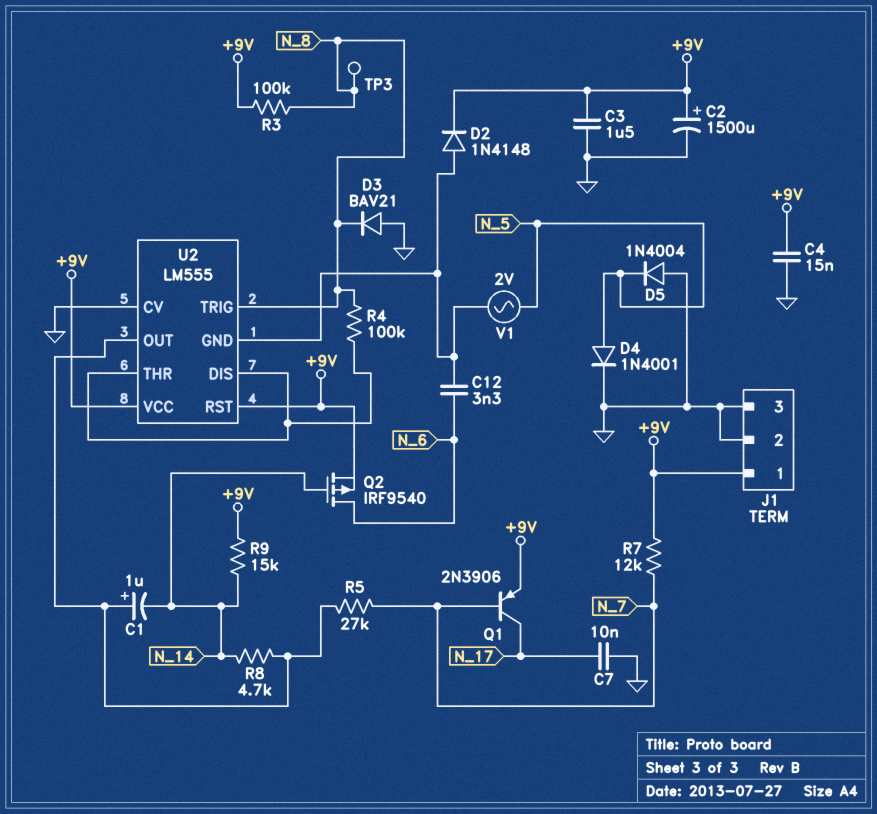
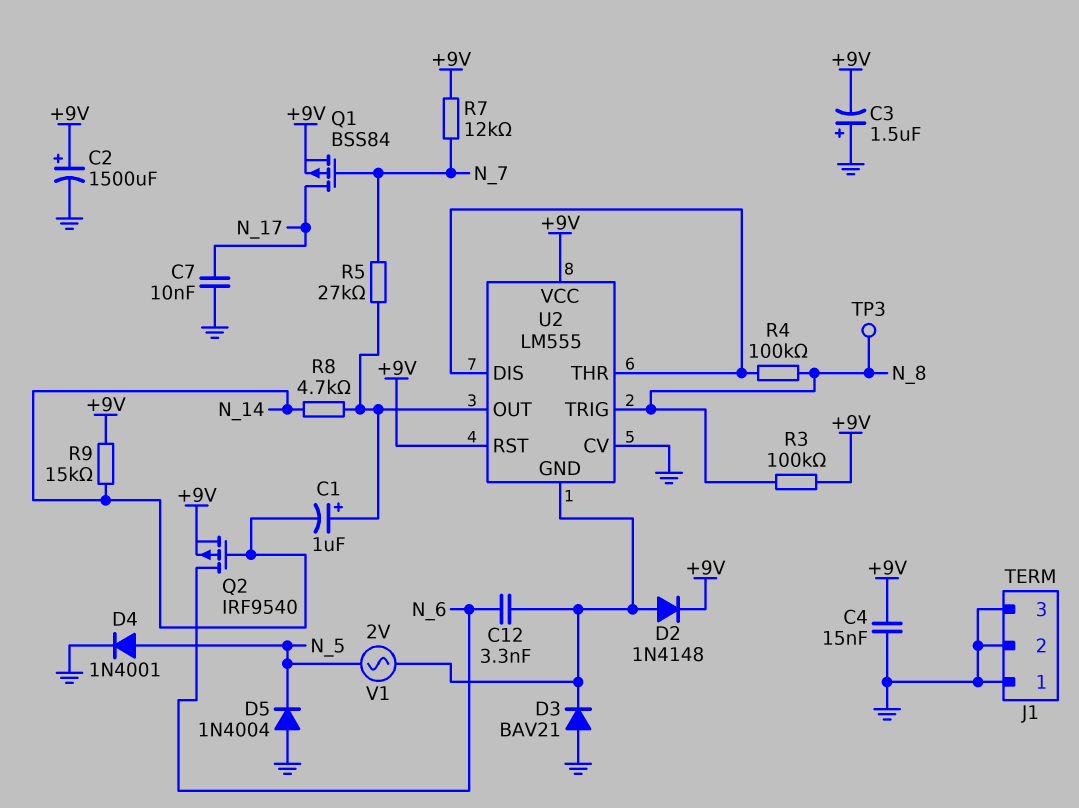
C3: 1.5uF (+9V, GND) -> 1.5uF (plus GND, minus +9V)
D3: diode BAV21 (A GND, K N_8) -> diode BAV21 (A GND, K U2/GND)
J1 pin 1: +9V -> GND
Q1: PNP 2N3906 (B N_7, C N_17, E +9V) -> PMOS BSS84 (G N_7, D N_17, S +9V)

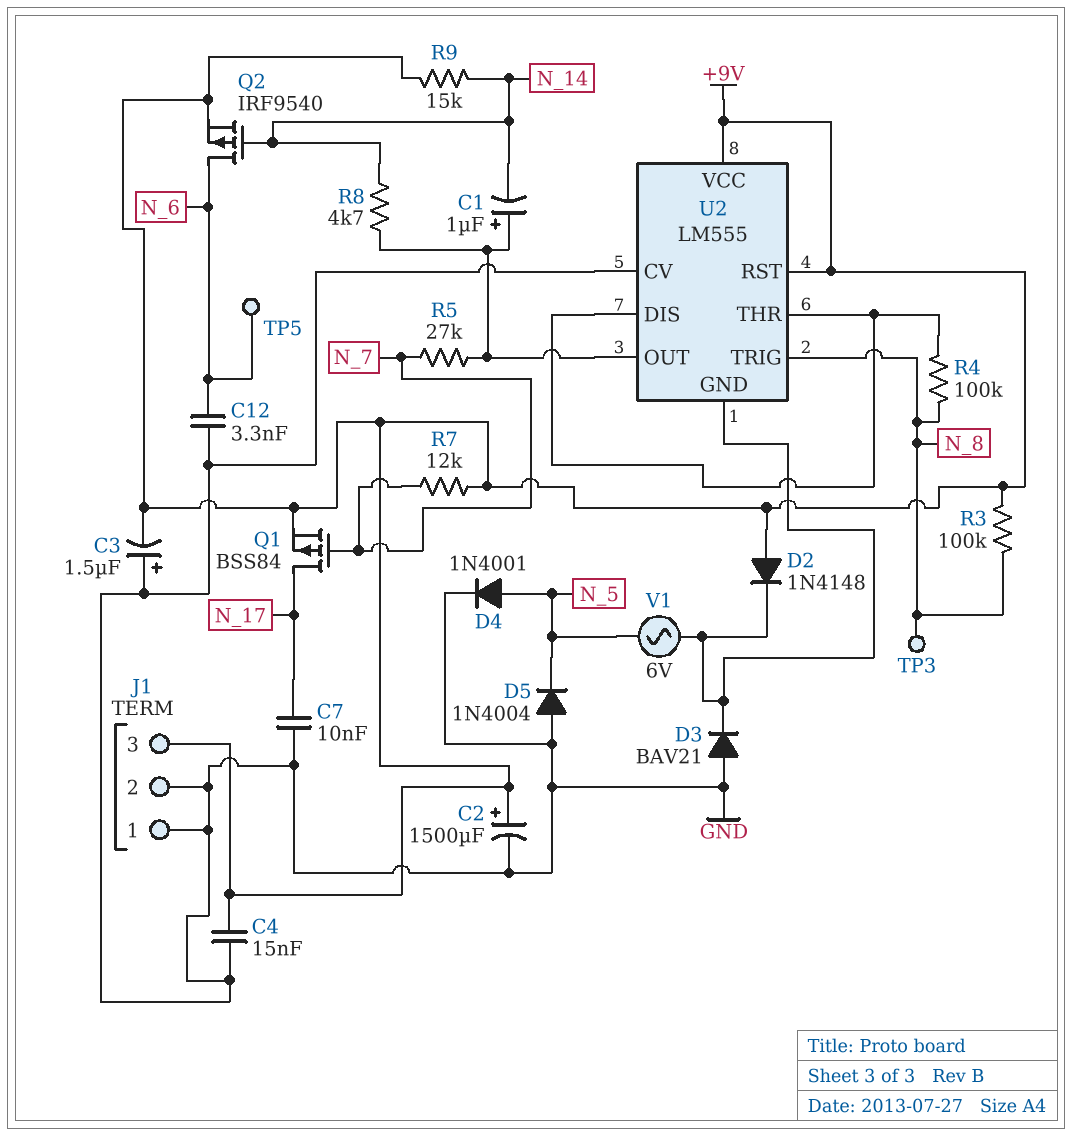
C12: 3.3nF (N_6, U2/GND) -> 3.3nF (GND, N_6)
D2: diode 1N4148 (A U2/GND, K +9V) -> diode 1N4148 (A +9V, K U2/GND)
J1 pin 3: GND -> +9V
TP5: none -> test point (N_6)
V1: AC 2V (N_5, U2/GND) -> AC 6V (N_5, U2/GND)

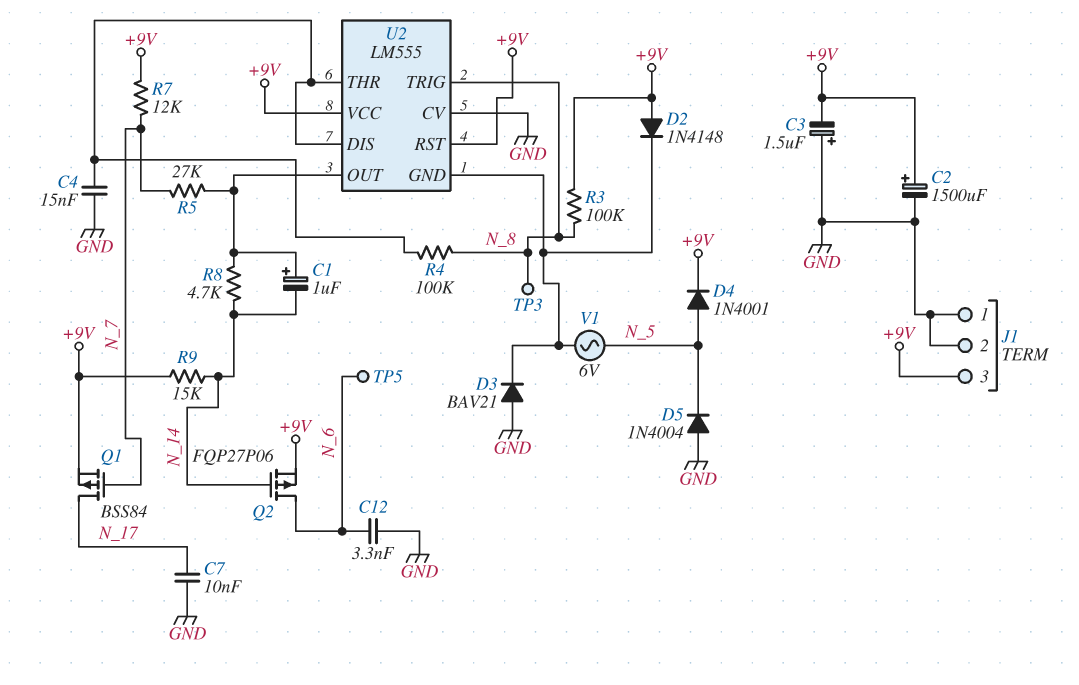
C4: 15nF (+9V, GND) -> 15nF (GND, U2/DIS)
D4: diode 1N4001 (A N_5, K GND) -> diode 1N4001 (A N_5, K +9V)
Q2: PMOS IRF9540 (G N_14, D N_6, S +9V) -> PMOS FQP27P06 (G N_14, D N_6, S +9V)

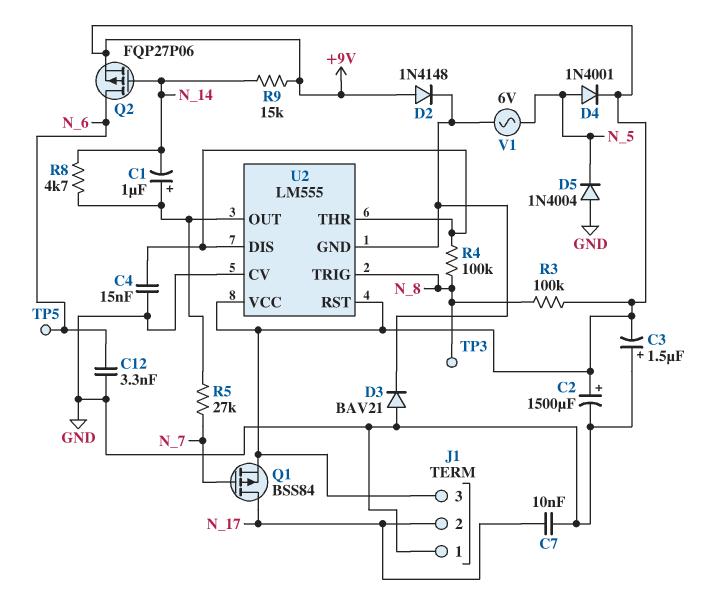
J1 pin 2: GND -> N_17
R7: 12k (+9V, N_7) -> none

